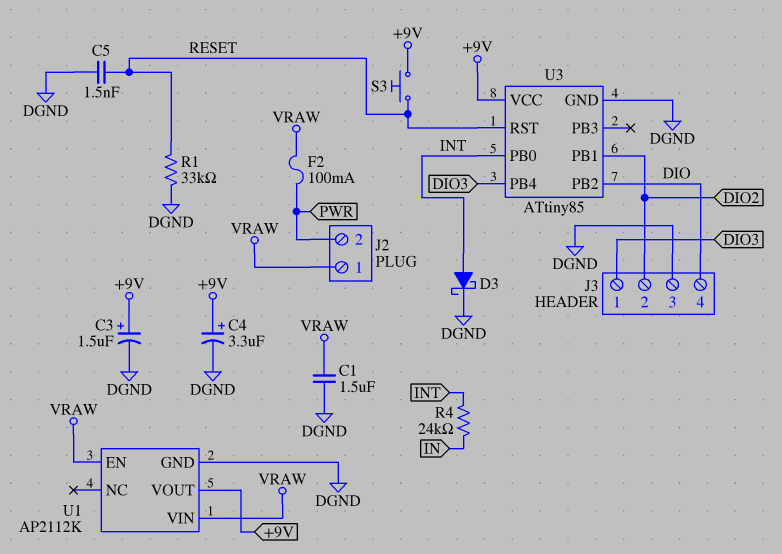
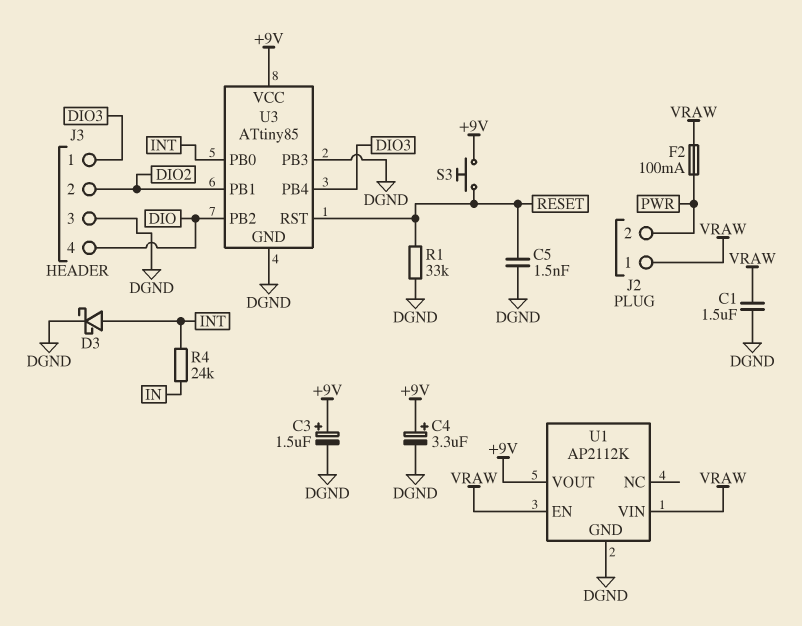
U3 pin PB3: none -> DGND

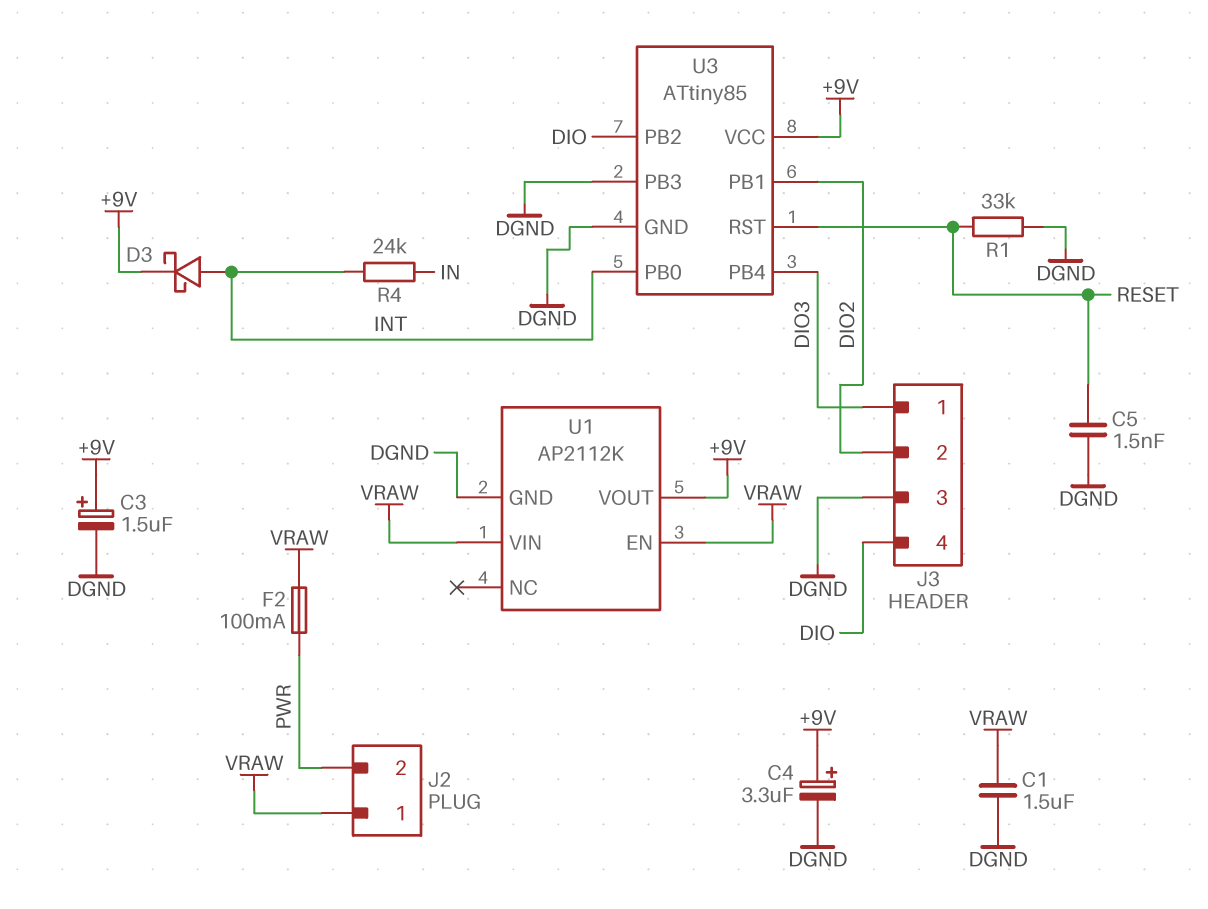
D3: schottky (A INT, K DGND) -> schottky (A INT, K +9V)
S3: button (+9V, RESET) -> none

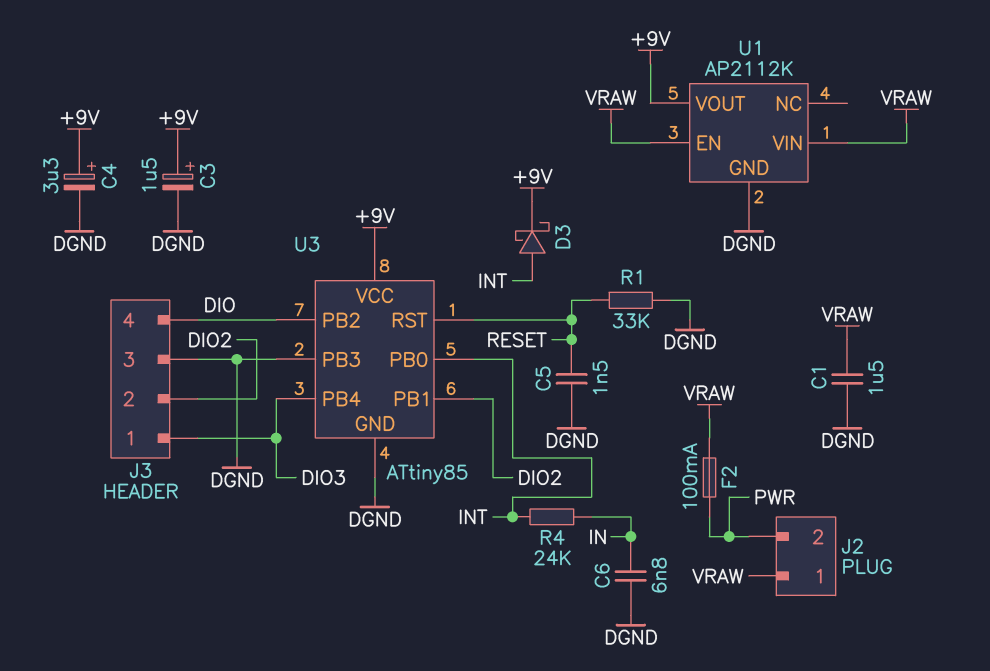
C6: none -> 6.8nF (DGND, IN)

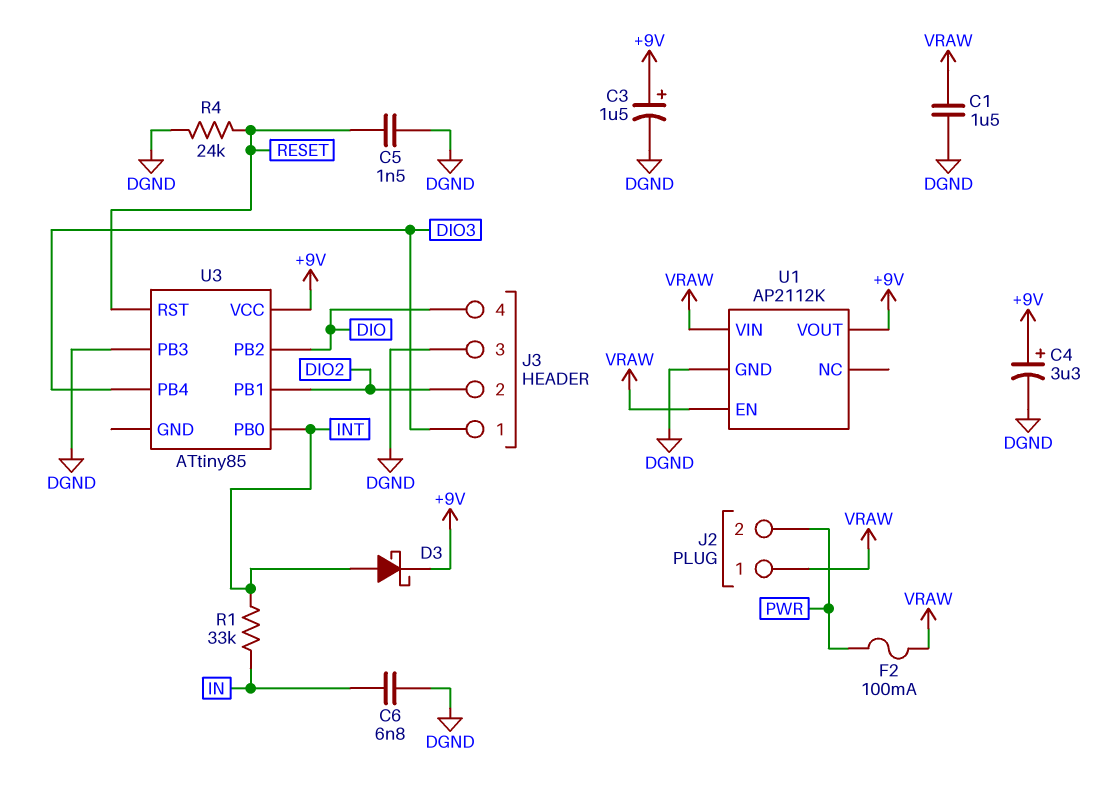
R1: 33k (DGND, RESET) -> 33k (IN, INT)
R4: 24k (IN, INT) -> 24k (DGND, RESET)
U3 pin GND: DGND -> none

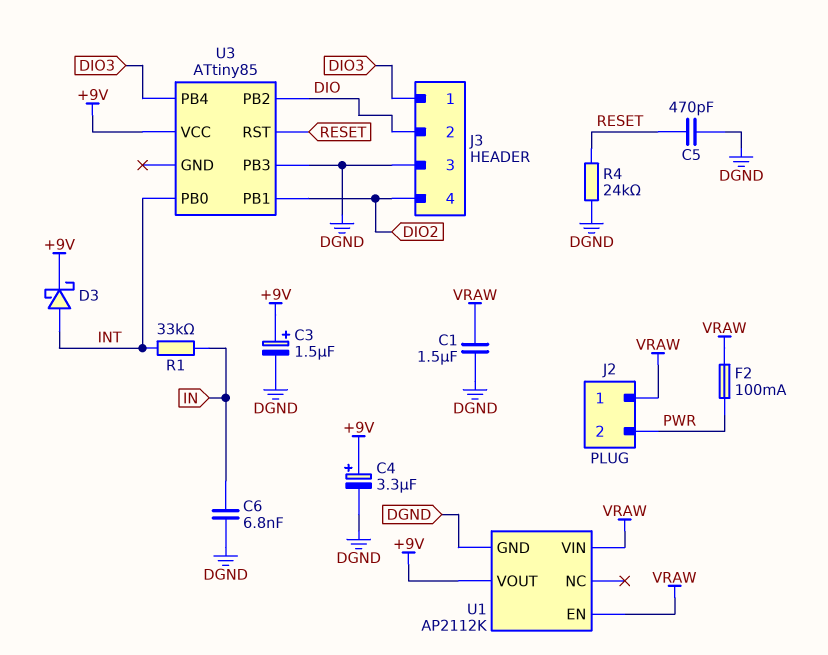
C5: 1.5nF (DGND, RESET) -> 470pF (DGND, RESET)
J3 pin 2: DIO2 -> DIO
J3 pin 4: DIO -> DIO2

